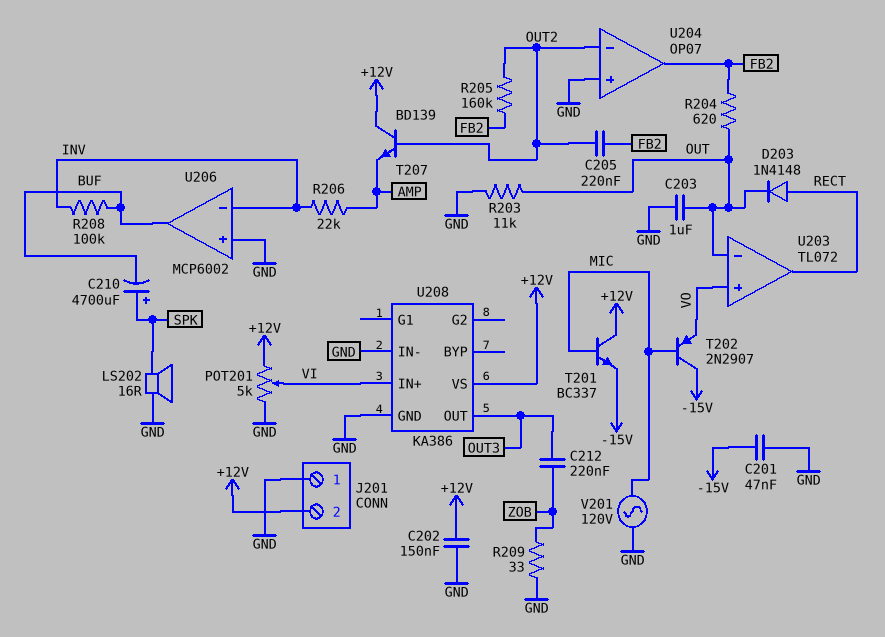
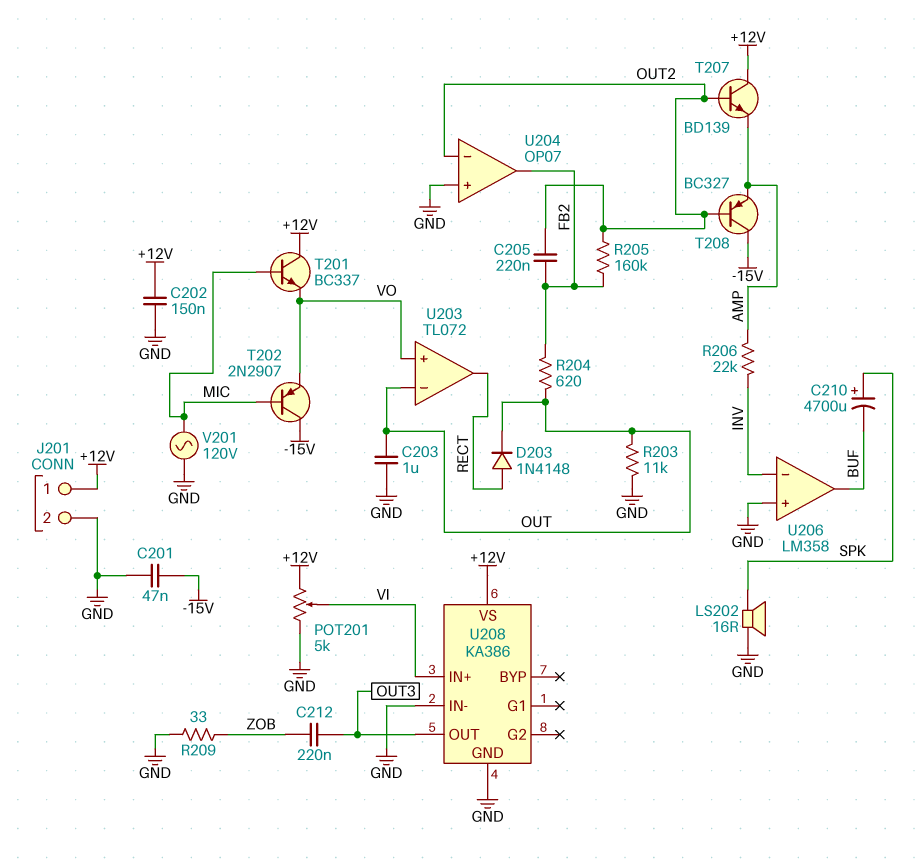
J201 pin 1: GND -> +12V
J201 pin 2: +12V -> GND
R208: 100k (BUF, INV) -> none
T201: NPN BC337 (B MIC, C +12V, E -15V) -> NPN BC337 (B MIC, C +12V, E VO)
T208: none -> PNP BC327 (B OUT2, C -15V, E AMP)
U206: MCP6002 -> LM358

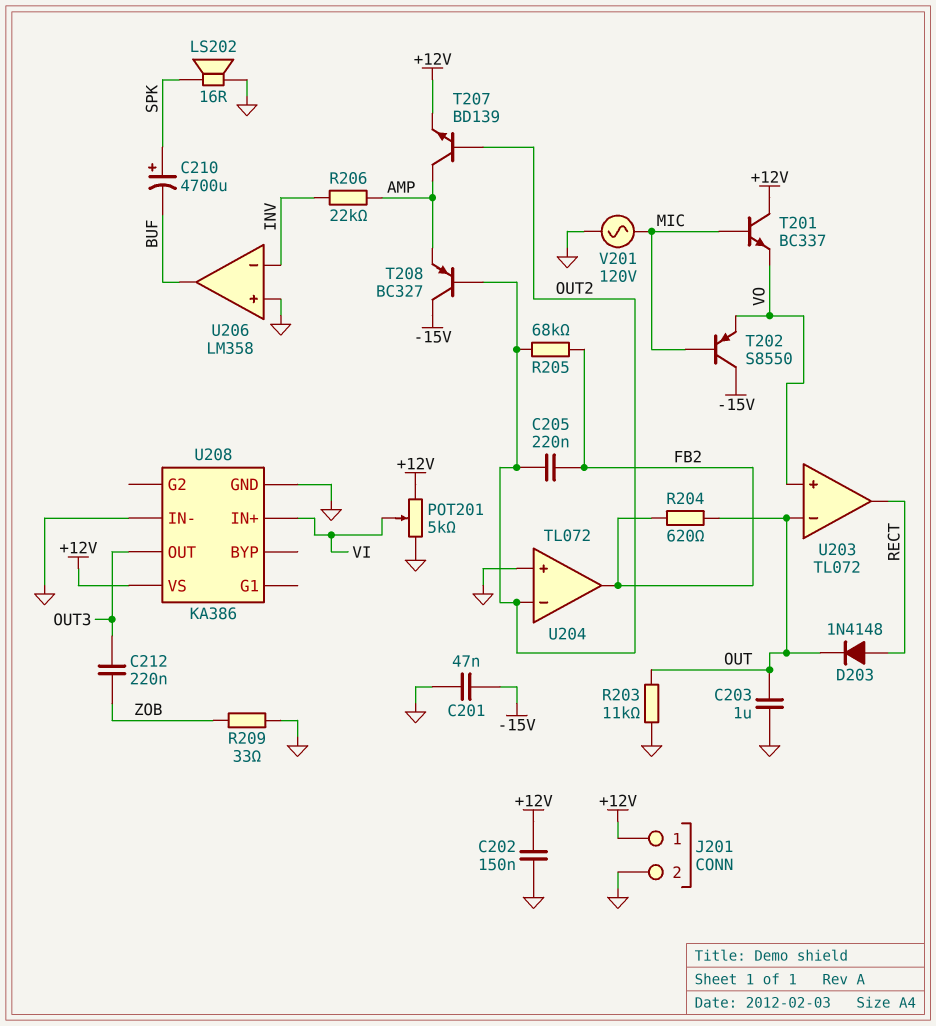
R205: 160k (FB2, OUT2) -> 68k (FB2, OUT2)
T202: PNP 2N2907 (B MIC, C -15V, E VO) -> PNP S8550 (B MIC, C -15V, E VO)
T207: NPN BD139 (B OUT2, C +12V, E AMP) -> NPN BD139 (B OUT2, C AMP, E +12V)
U204: OP07 -> TL072

